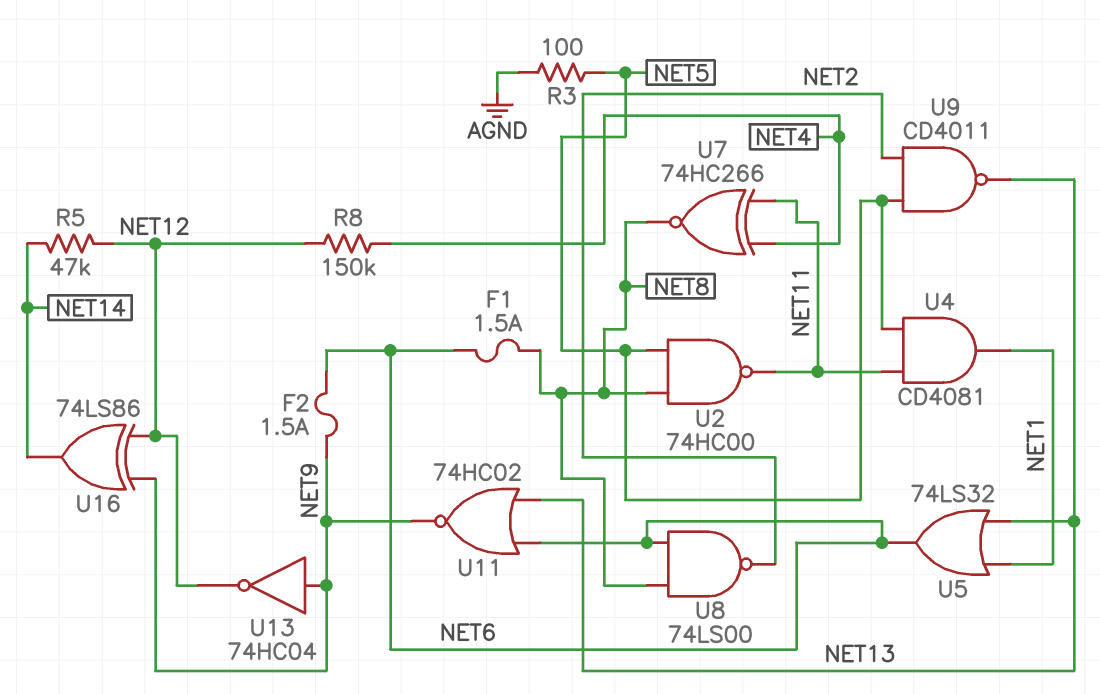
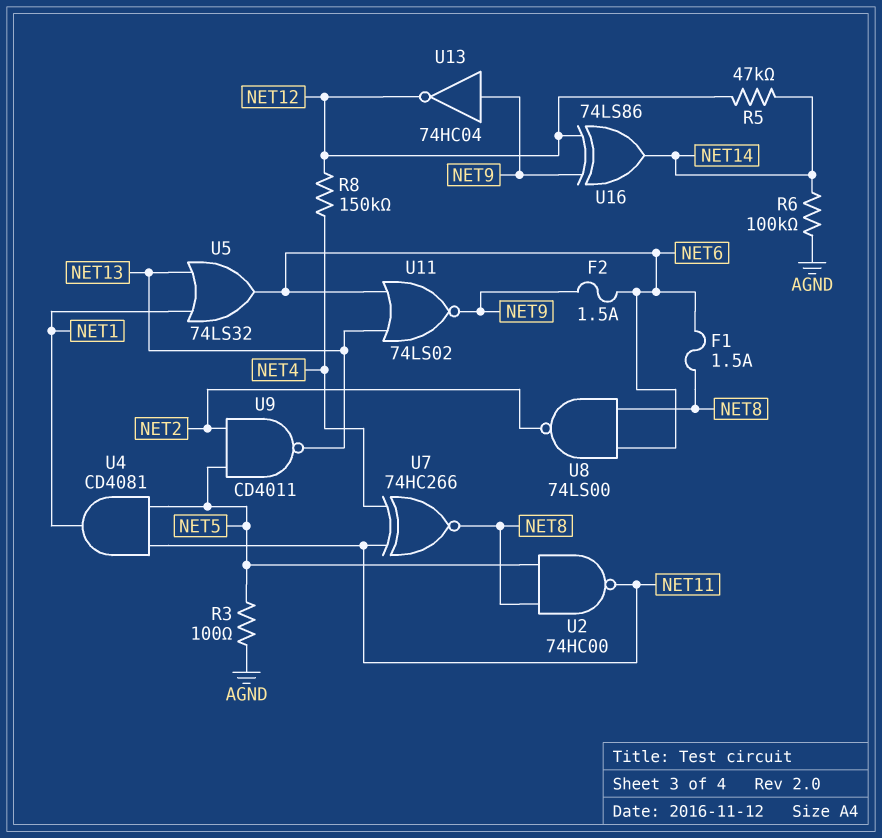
R6: none -> 100k (AGND, NET14)
U11: NOR 74HC02 (in NET6, in NET13, out NET9) -> NOR 74LS02 (in NET6, in NET13, out NET9)

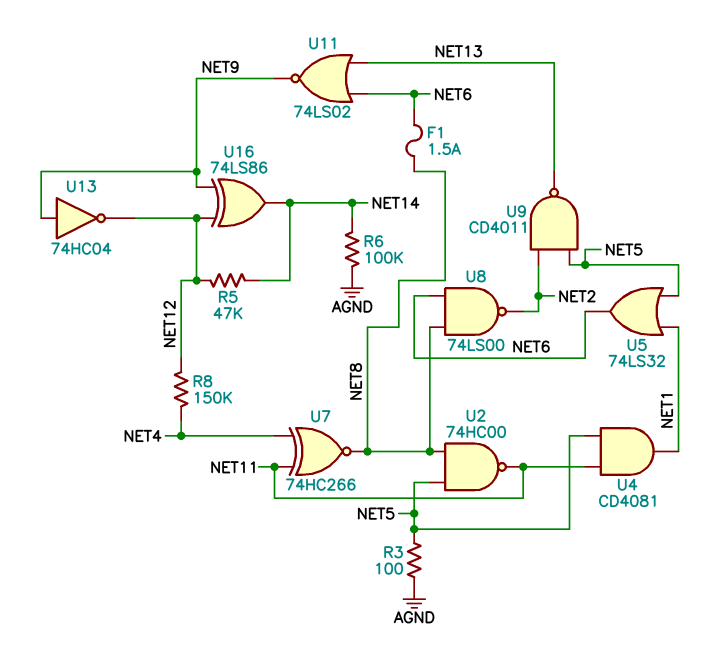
F2: 1.5A (NET6, NET9) -> none
U5: OR 74LS32 (in NET1, in NET13, out NET6) -> OR 74LS32 (in NET1, in NET5, out NET6)

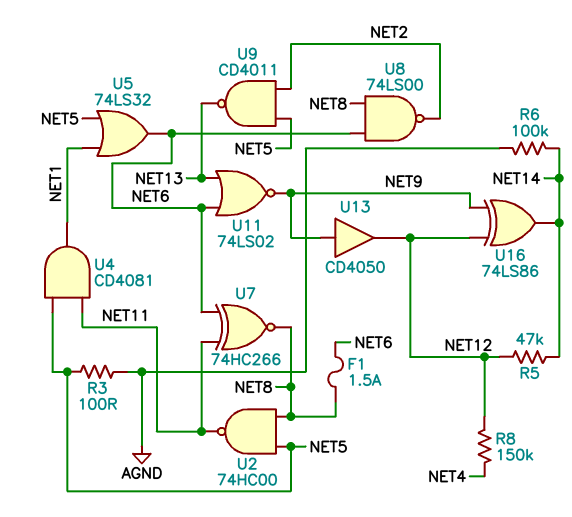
U7: XNOR 74HC266 (in NET4, in NET11, out NET8) -> XNOR 74HC266 (in NET6, in NET11, out NET8)
U13: NOT 74HC04 (in NET9, out NET12) -> buffer CD4050 (in NET9, out NET12)

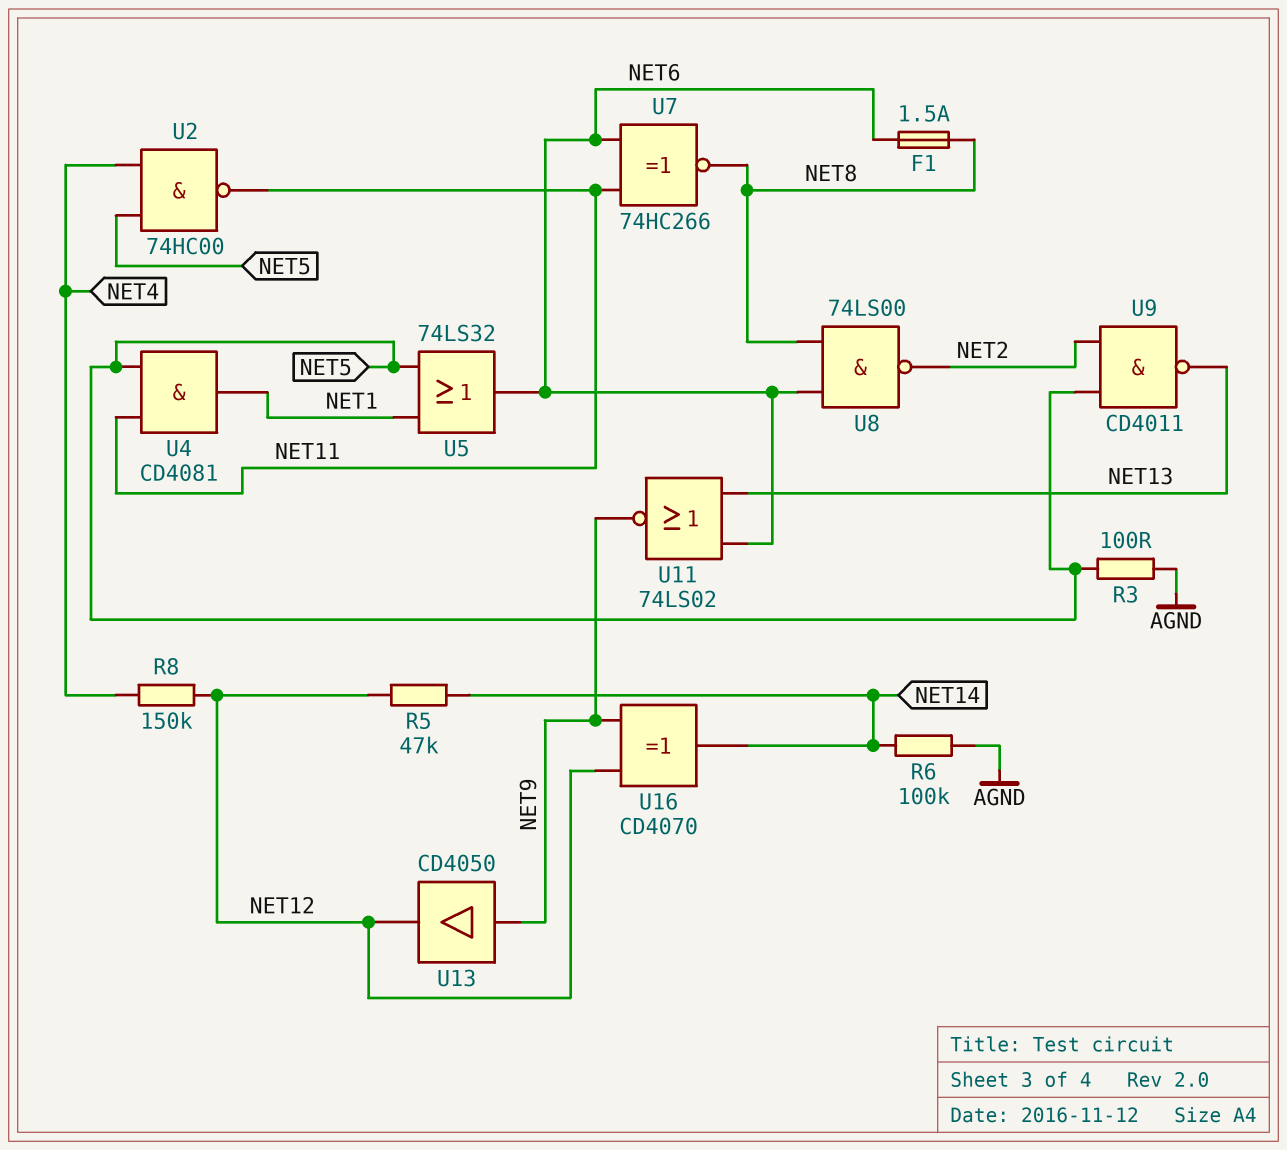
U2: NAND 74HC00 (in NET5, in NET8, out NET11) -> NAND 74HC00 (in NET4, in NET5, out NET11)
U16: XOR 74LS86 (in NET9, in NET12, out NET14) -> XOR CD4070 (in NET9, in NET12, out NET14)

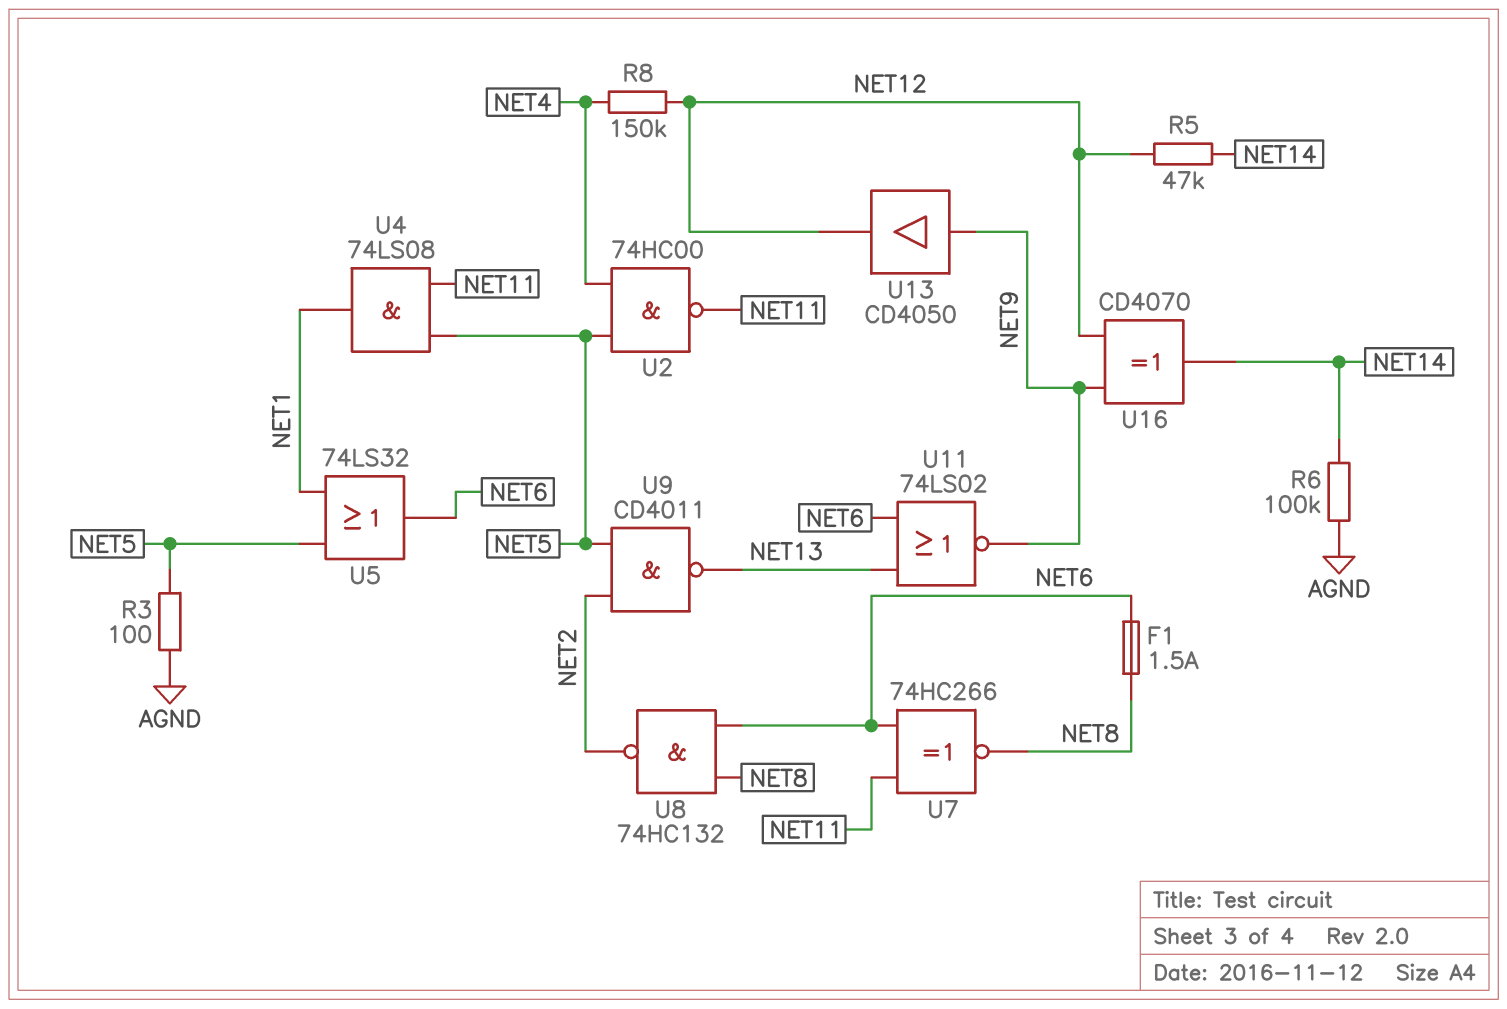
U4: AND CD4081 (in NET5, in NET11, out NET1) -> AND 74LS08 (in NET5, in NET11, out NET1)
U8: NAND 74LS00 (in NET6, in NET8, out NET2) -> NAND 74HC132 (in NET6, in NET8, out NET2)

